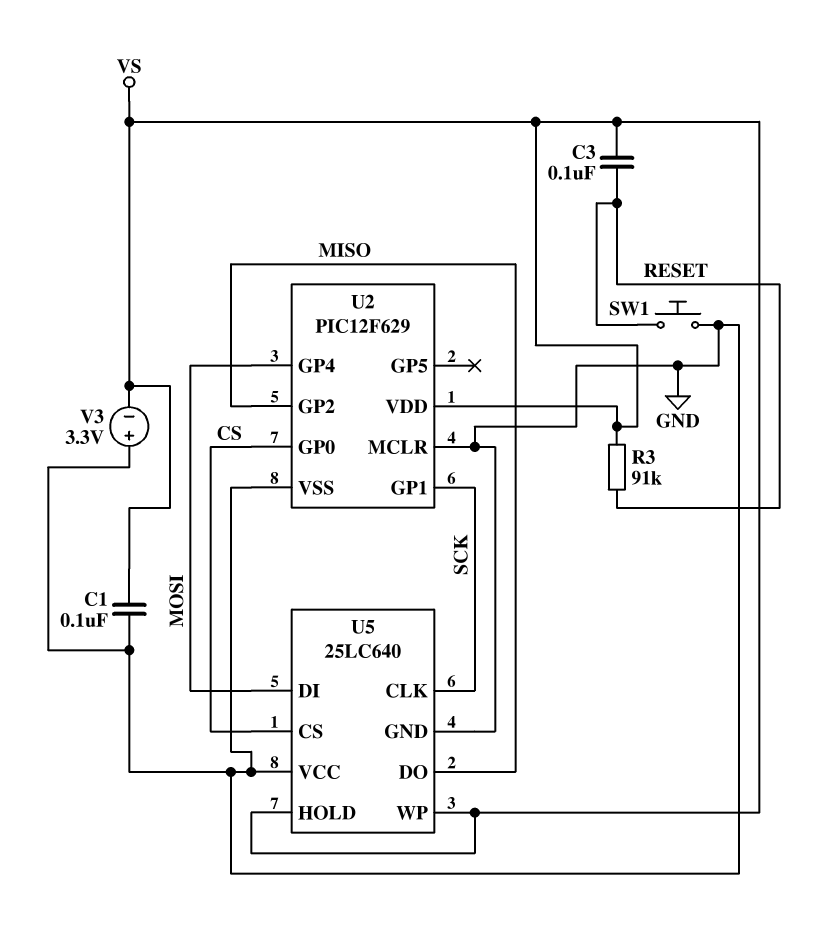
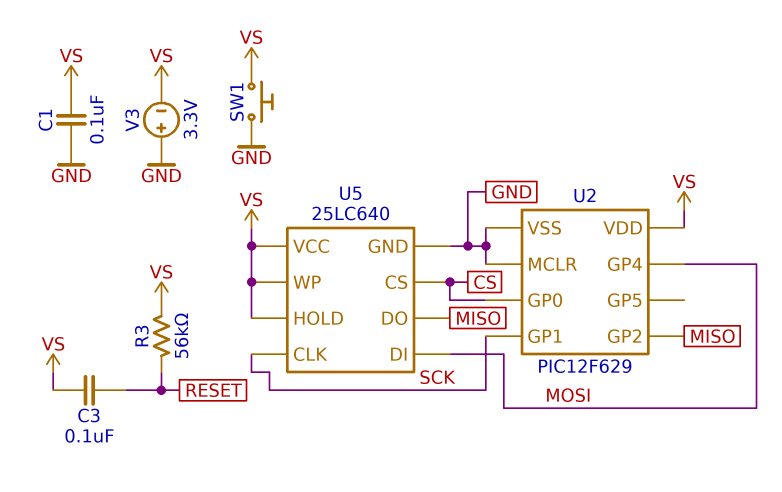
R3: 91k (RESET, VS) -> 56k (RESET, VS)
SW1: button (GND, RESET) -> button (GND, VS)
U5 pin VCC: GND -> VS

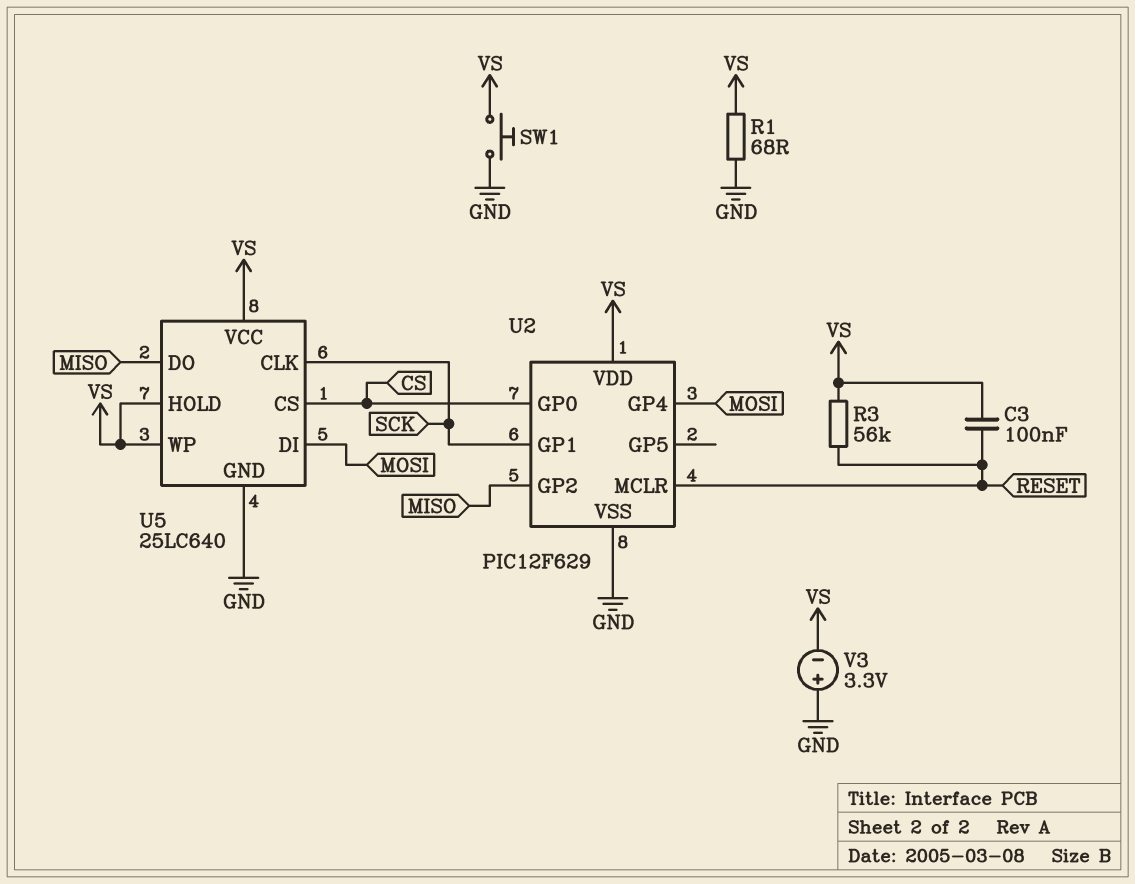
C1: 100nF (GND, VS) -> none
R1: none -> 68 (GND, VS)
U2 pin MCLR: GND -> RESET

